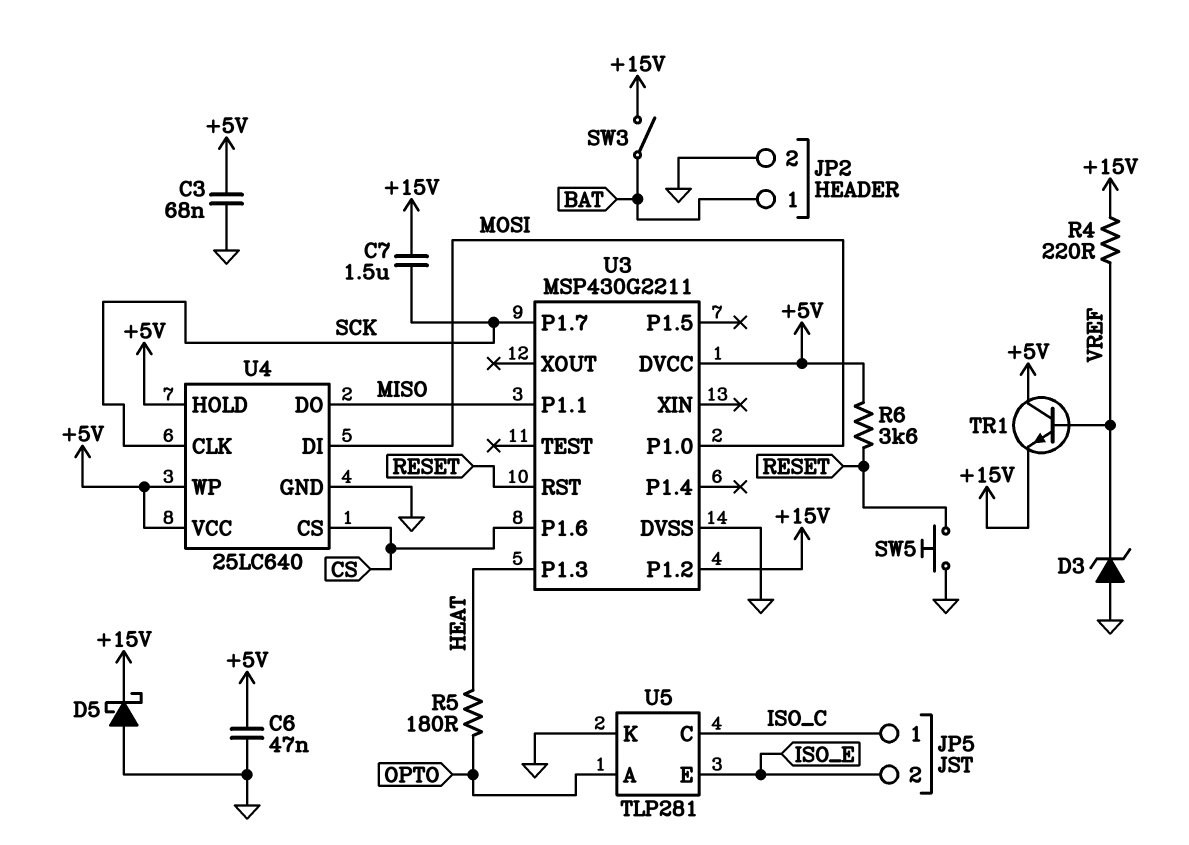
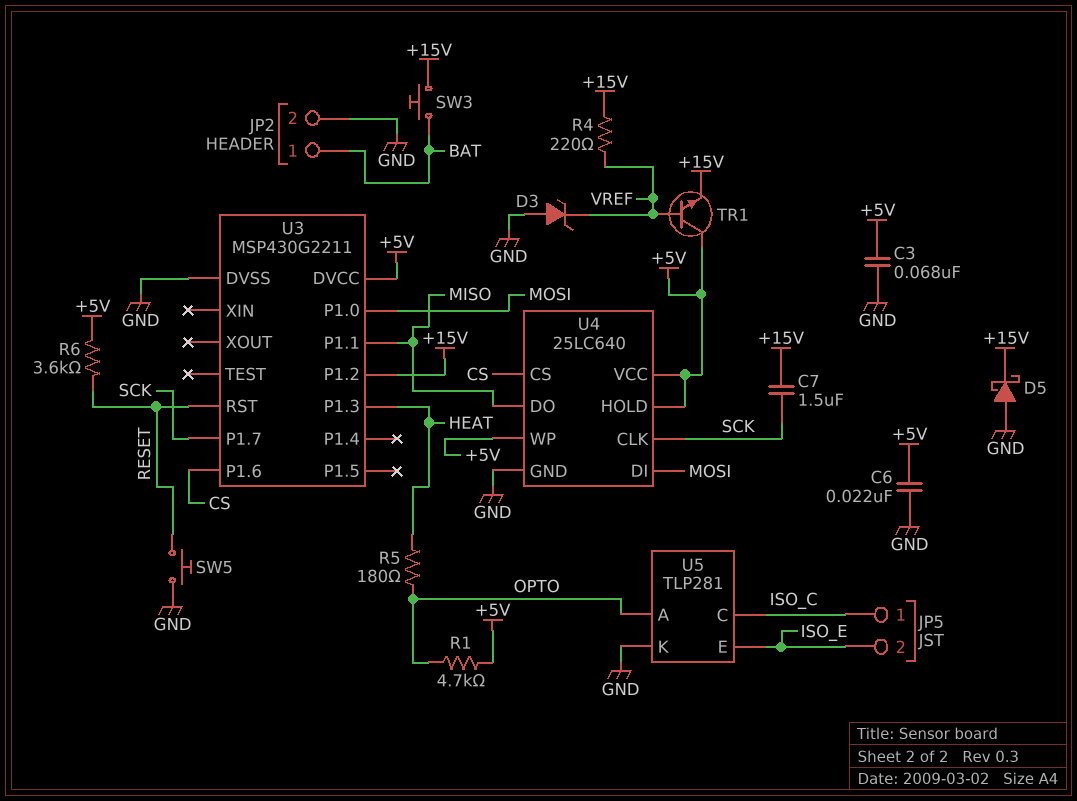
C6: 47nF (+5V, GND) -> 22nF (+5V, GND)
R1: none -> 4.7k (+5V, OPTO)
SW3: switch (+15V, BAT) -> button (+15V, BAT)

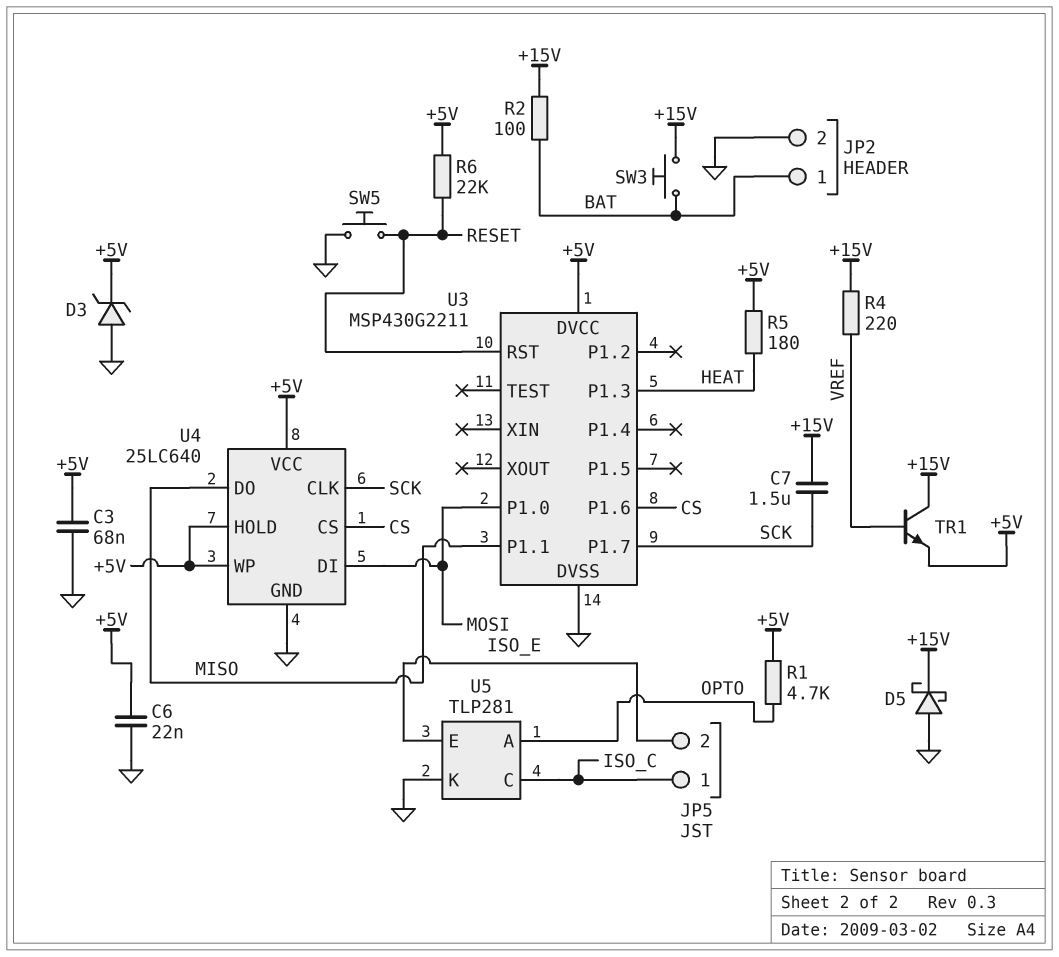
D3: zener (A GND, K VREF) -> zener (A GND, K +5V)
R2: none -> 100 (+15V, BAT)
R5: 180 (HEAT, OPTO) -> 180 (+5V, HEAT)
R6: 3.6k (+5V, RESET) -> 22k (+5V, RESET)
TR1: NPN (B VREF, C +5V, E +15V) -> NPN (B VREF, C +15V, E +5V)
U3 pin P1.2: +15V -> none

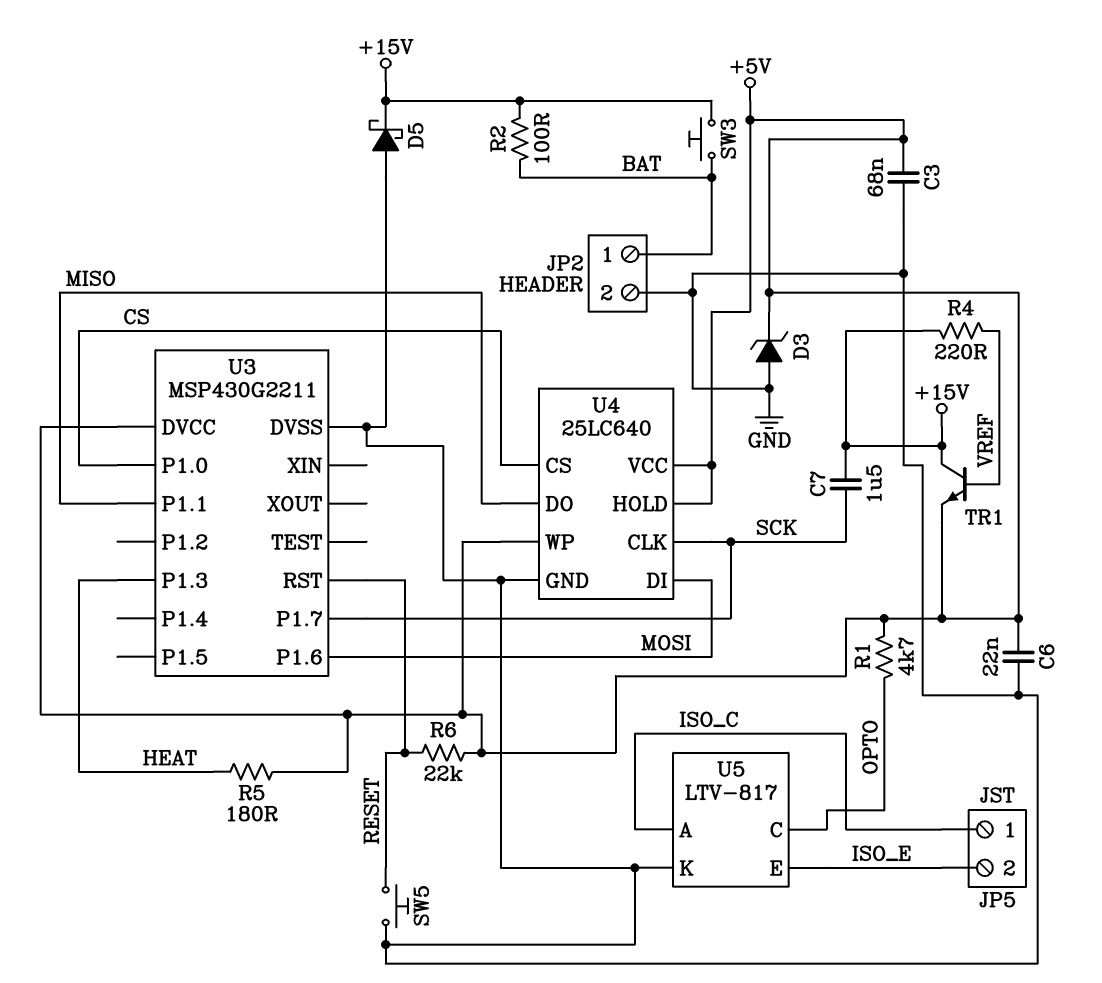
U3 pin P1.0: MOSI -> CS
U3 pin P1.6: CS -> MOSI
U5: TLP281 -> LTV-817
U5 pin A: OPTO -> ISO_C
U5 pin C: ISO_C -> OPTO

